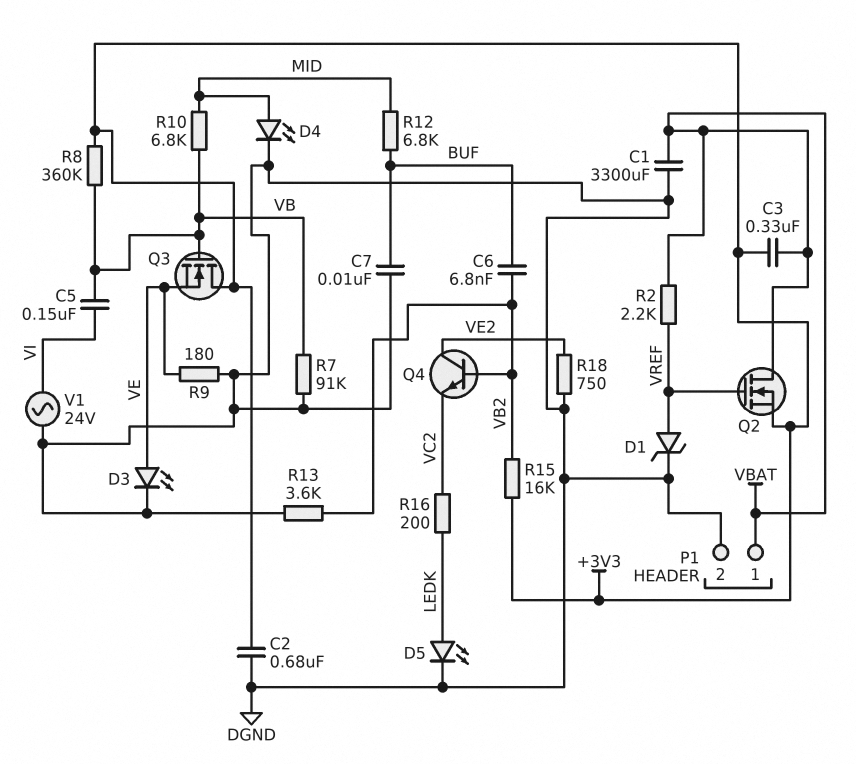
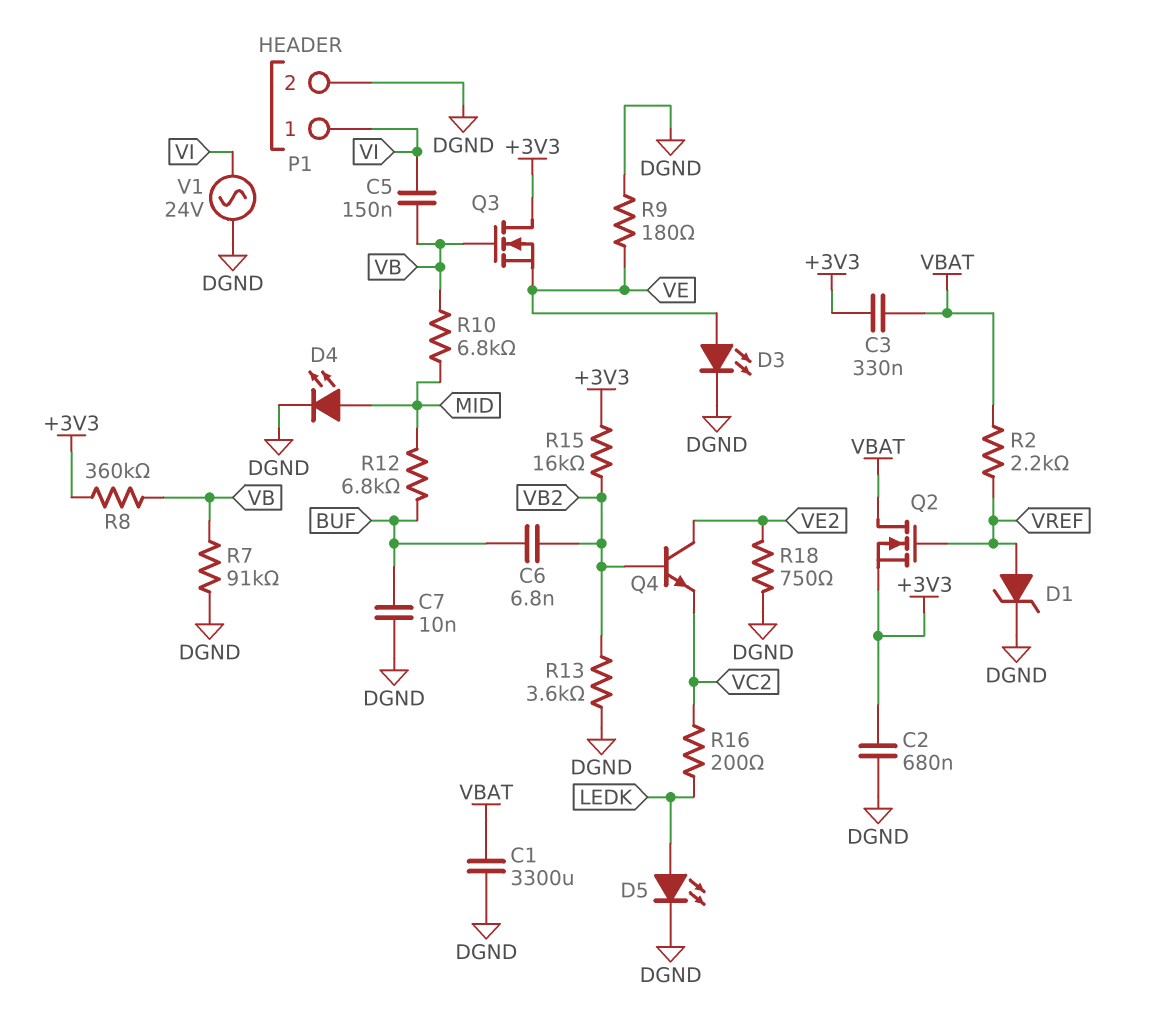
P1 pin 1: VBAT -> VI

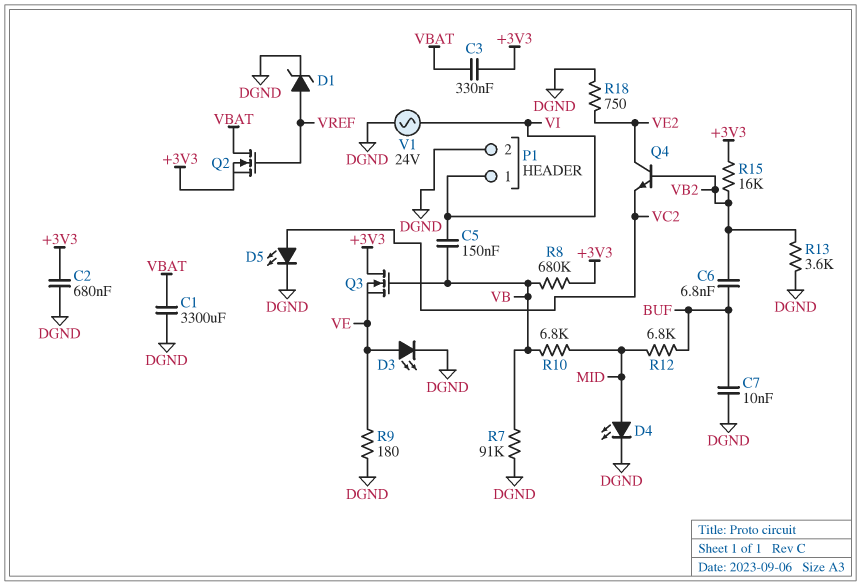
D5: LED (A LEDK, K DGND) -> LED (A VC2, K DGND)
R2: 2.2k (VBAT, VREF) -> none
R8: 360k (+3V3, VB) -> 680k (+3V3, VB)
R16: 200 (LEDK, VC2) -> none

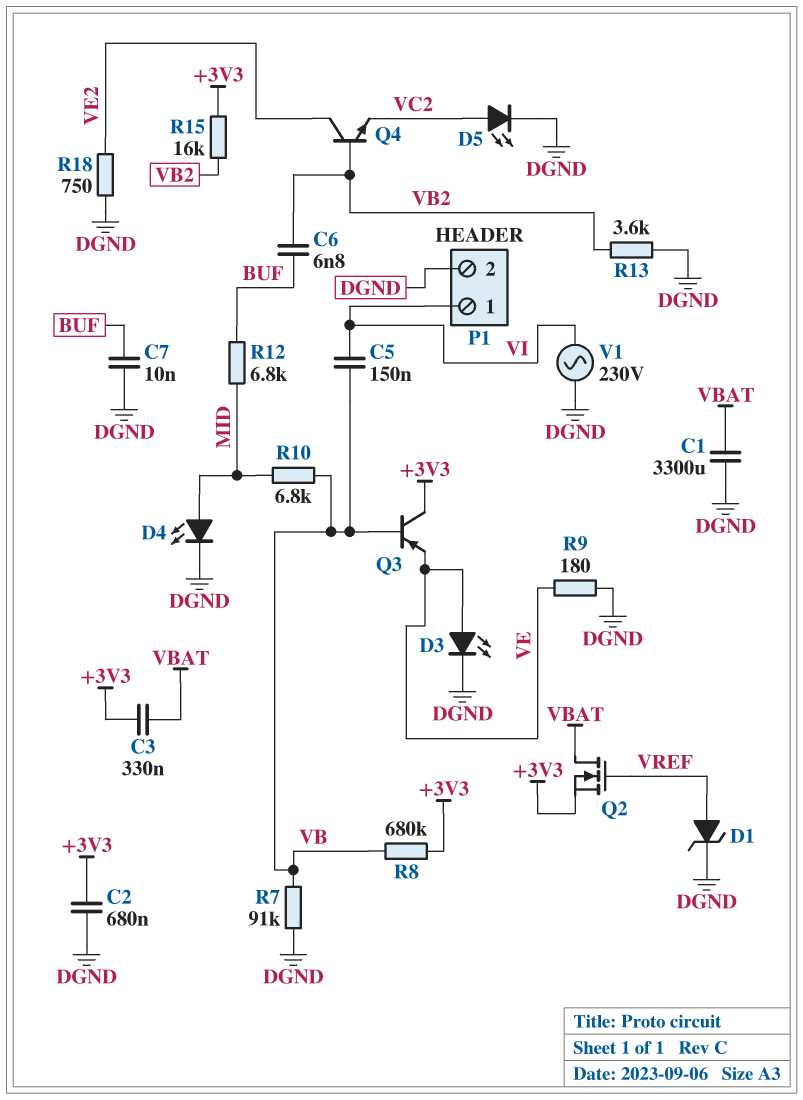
Q3: NMOS (G VB, D +3V3, S VE) -> PNP (B VB, C +3V3, E VE)
V1: AC 24V (DGND, VI) -> AC 230V (DGND, VI)

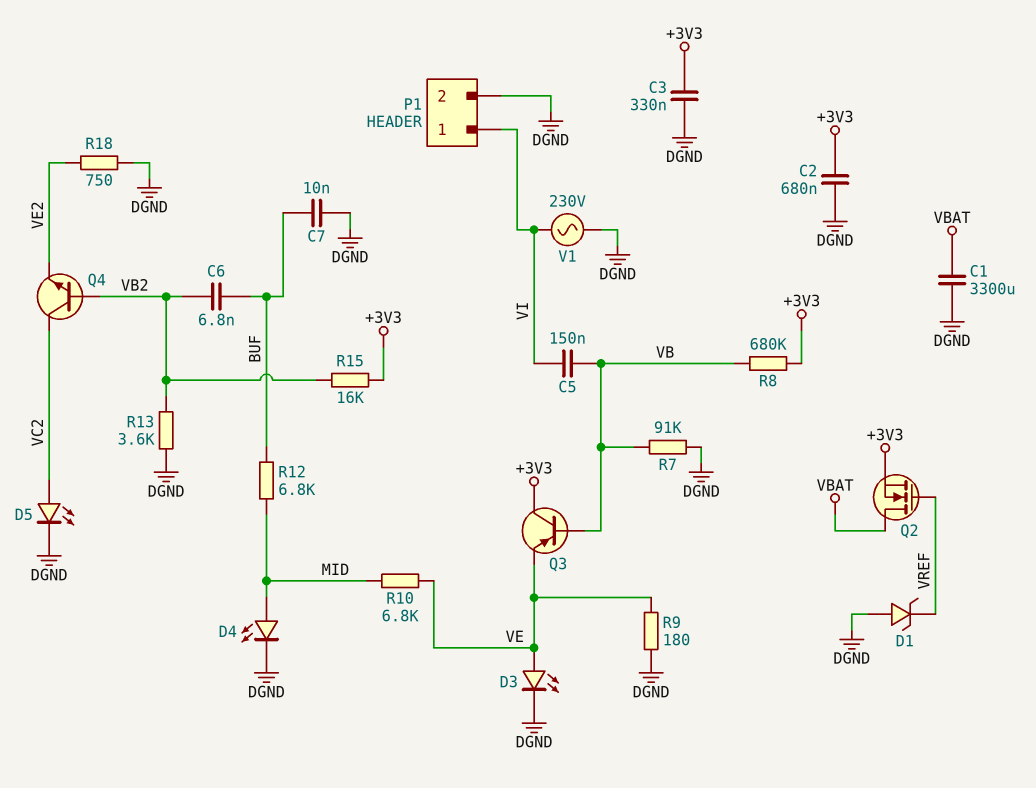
C3: 330nF (+3V3, VBAT) -> 330nF (+3V3, DGND)
D1: zener (A VREF, K DGND) -> zener (A DGND, K VREF)
Q4: NPN (B VB2, C VE2, E VC2) -> NPN (B VB2, C VC2, E VE2)
R10: 6.8k (MID, VB) -> 6.8k (MID, VE)

